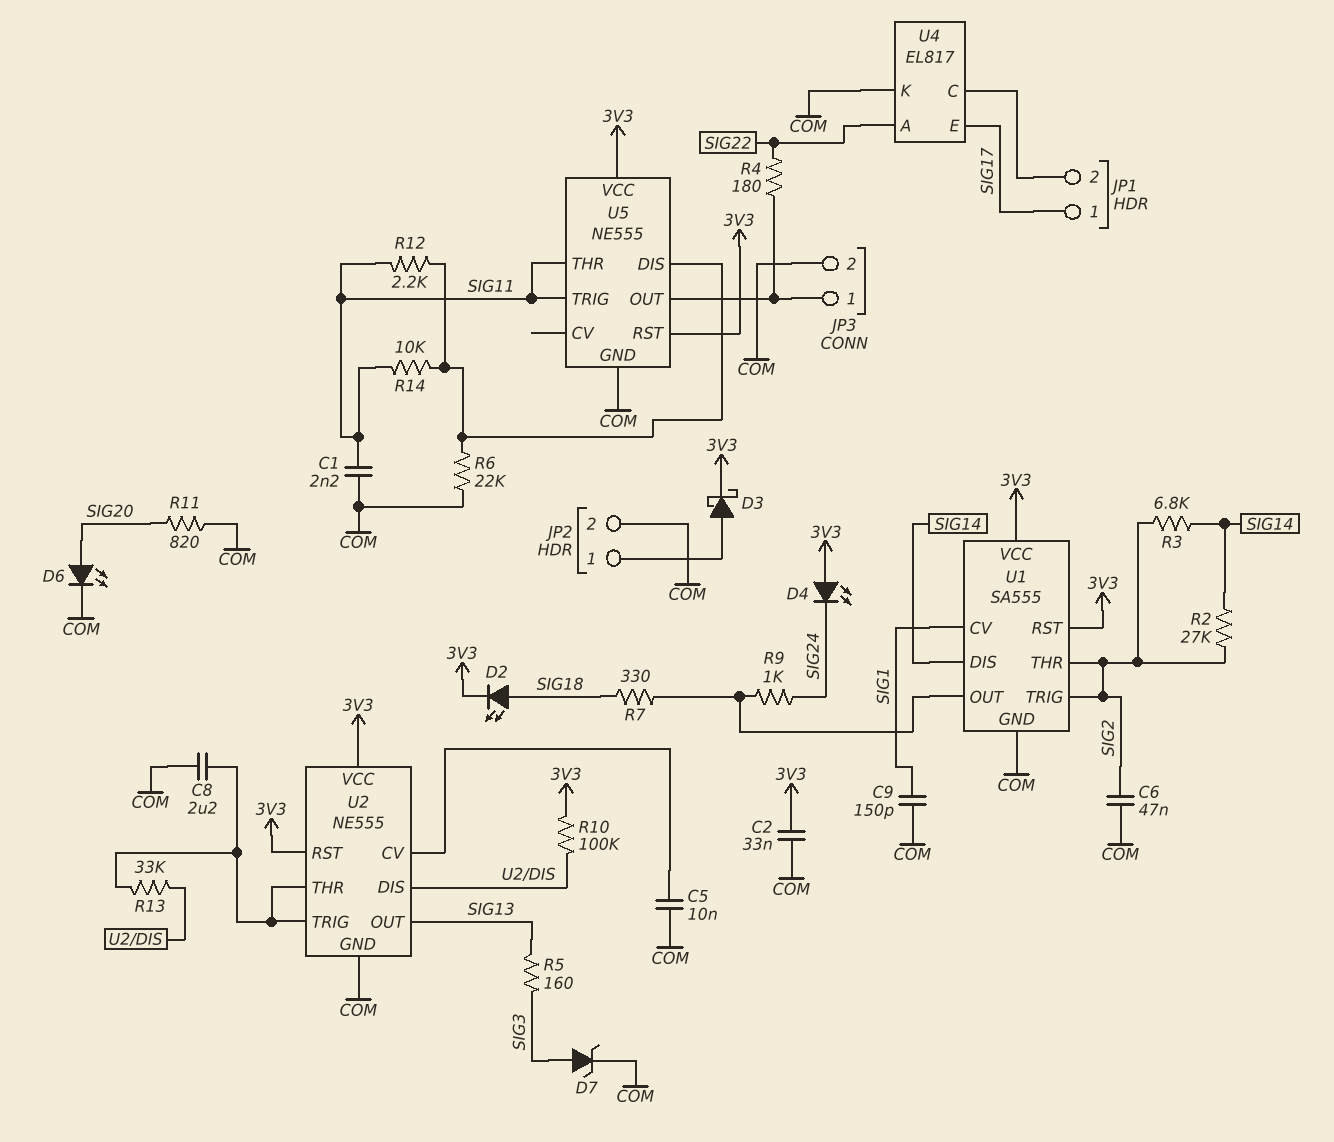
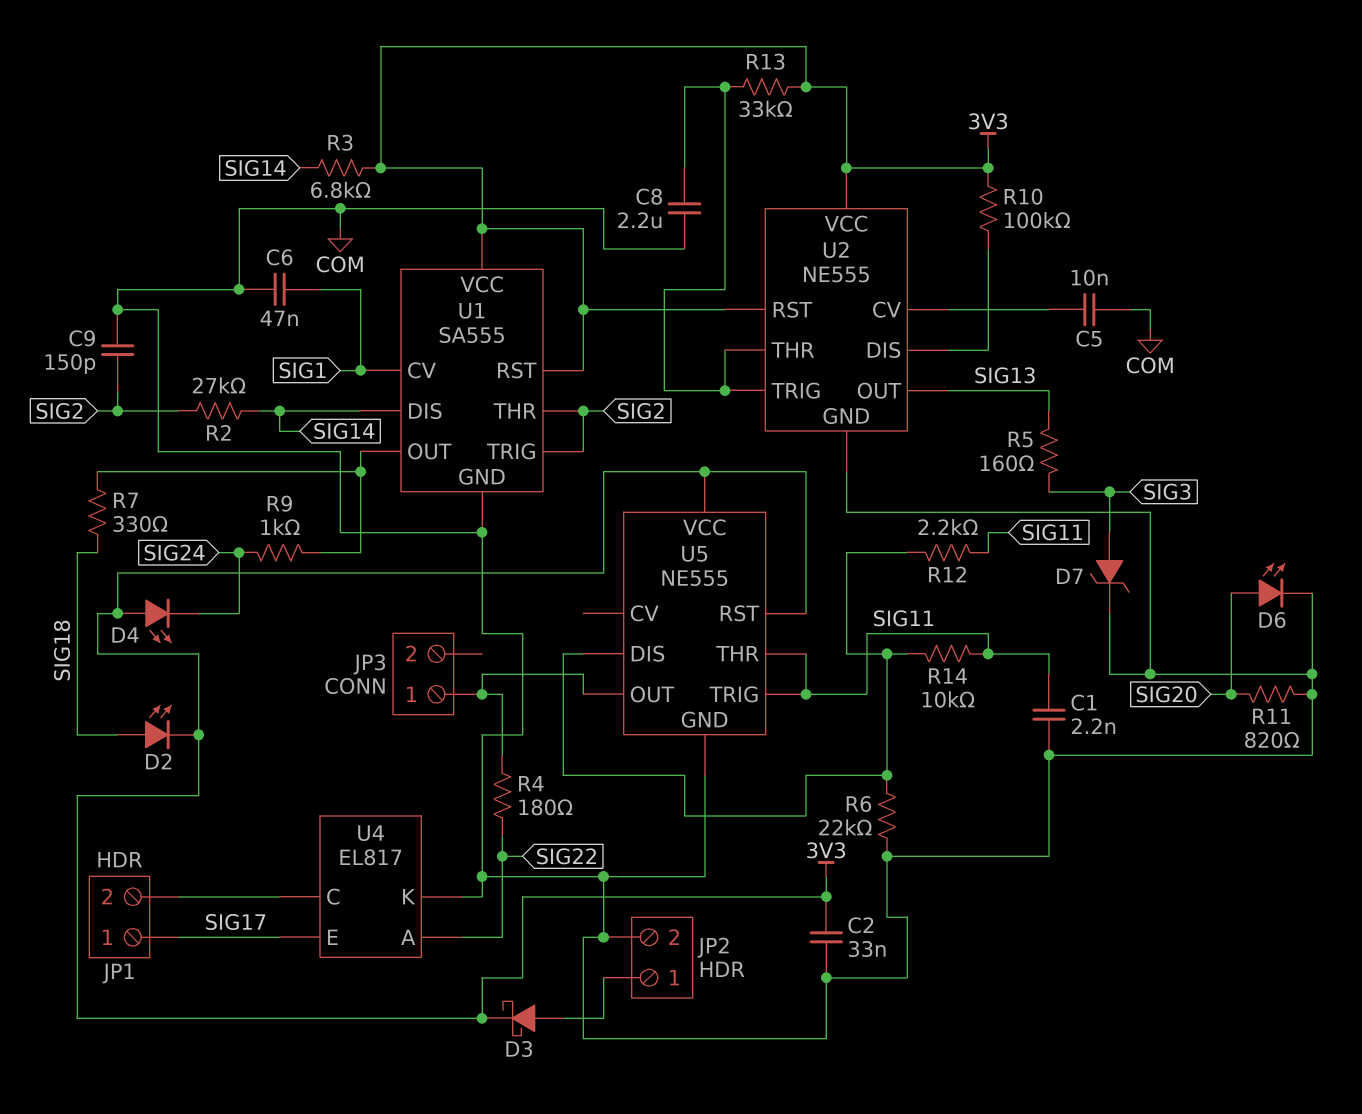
C6: 47nF (COM, SIG2) -> 47nF (COM, SIG1)
C9: 150pF (COM, SIG1) -> 150pF (COM, SIG2)
JP3 pin 2: COM -> none
R3: 6.8k (SIG2, SIG14) -> 6.8k (3V3, SIG14)
R13: 33k (U2/DIS, U2/THR) -> 33k (3V3, U2/THR)

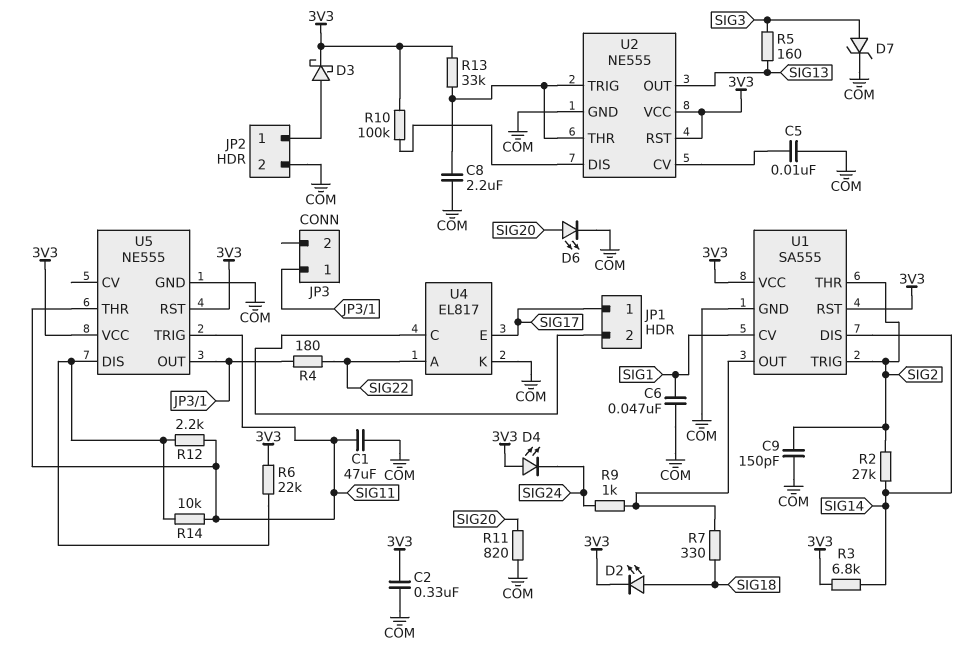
C1: 2.2nF (COM, SIG11) -> 47uF (COM, SIG11)
C2: 33nF (3V3, COM) -> 330nF (3V3, COM)
R6: 22k (COM, U5/DIS) -> 22k (3V3, U5/DIS)

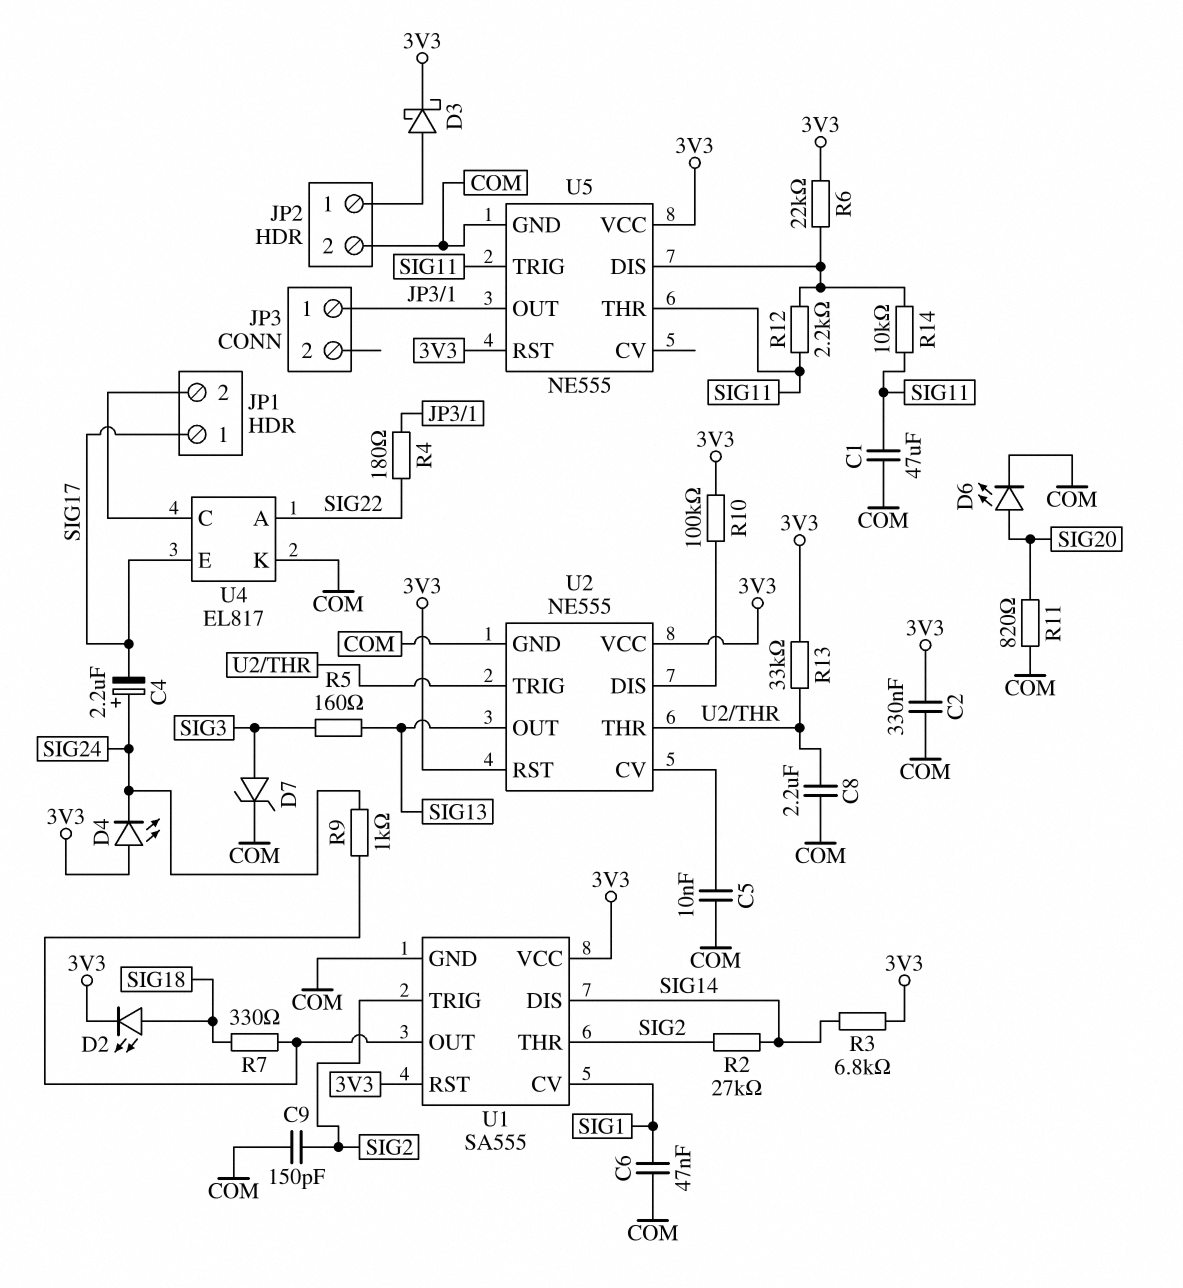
C4: none -> 2.2uF (plus SIG24, minus SIG17)

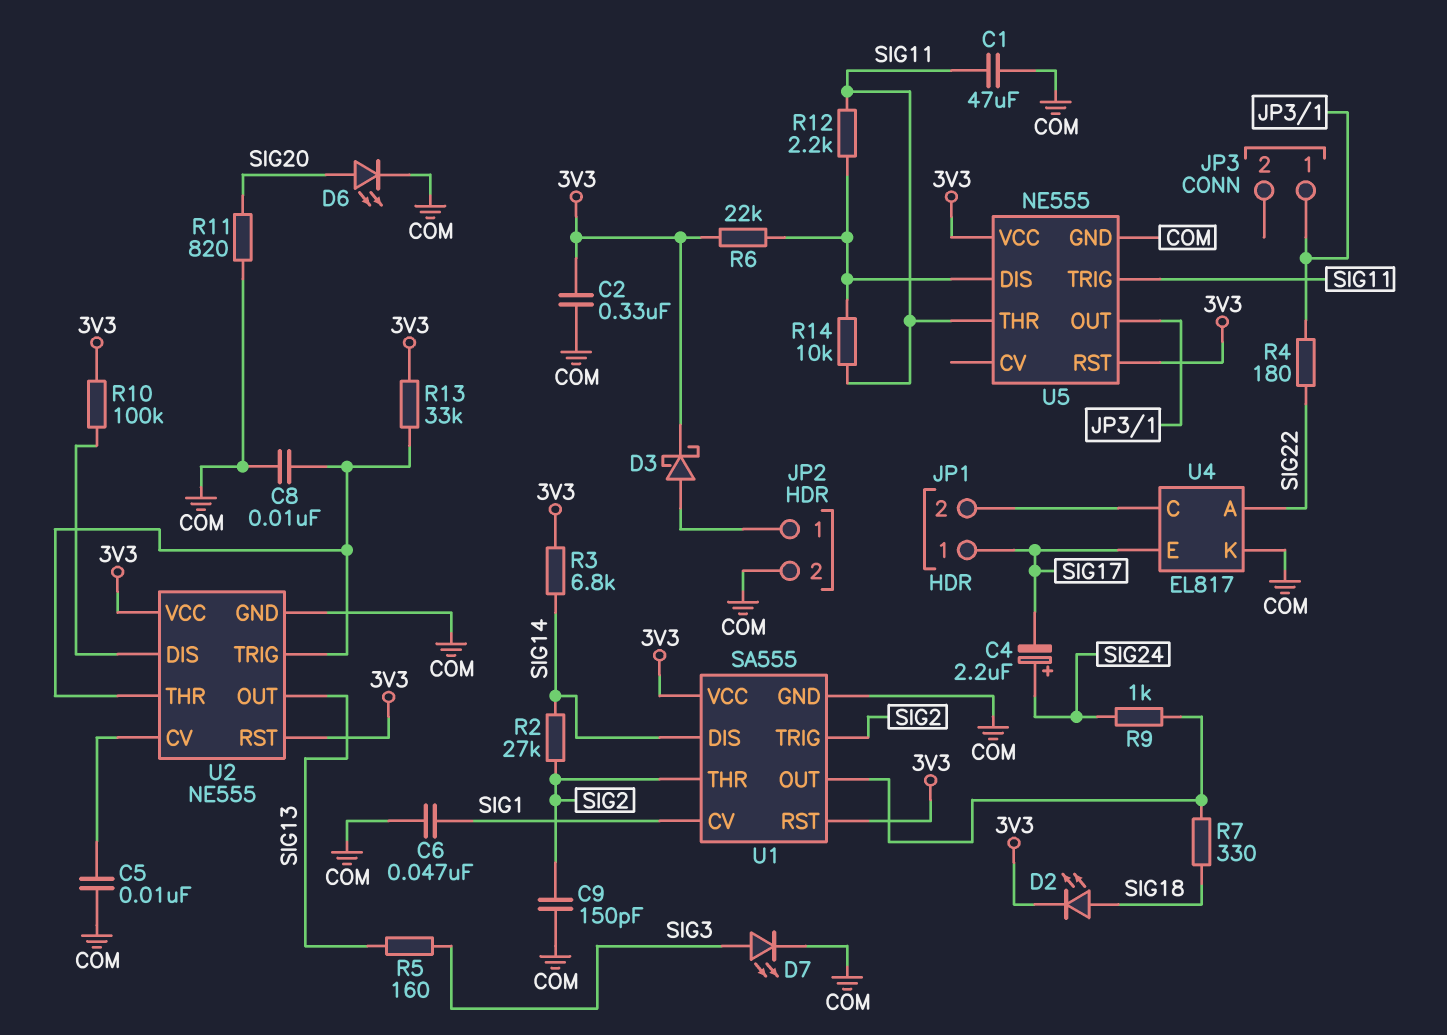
C8: 2.2uF (COM, U2/THR) -> 10nF (COM, U2/THR)
D4: LED (A 3V3, K SIG24) -> none
D7: zener (A SIG3, K COM) -> LED (A SIG3, K COM)

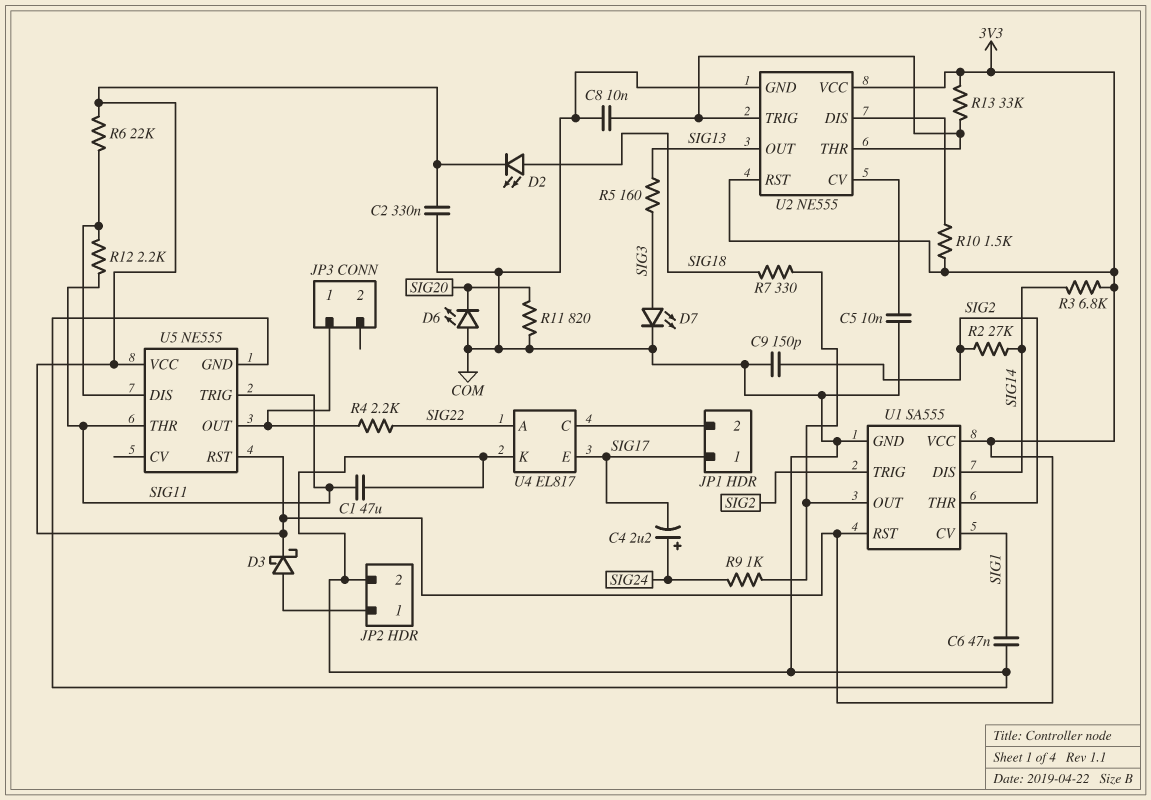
D6: LED (A SIG20, K COM) -> LED (A COM, K SIG20)
R4: 180 (JP3/1, SIG22) -> 2.2k (JP3/1, SIG22)
R10: 100k (3V3, U2/DIS) -> 1.5k (3V3, U2/DIS)
R14: 10k (SIG11, U5/DIS) -> none

